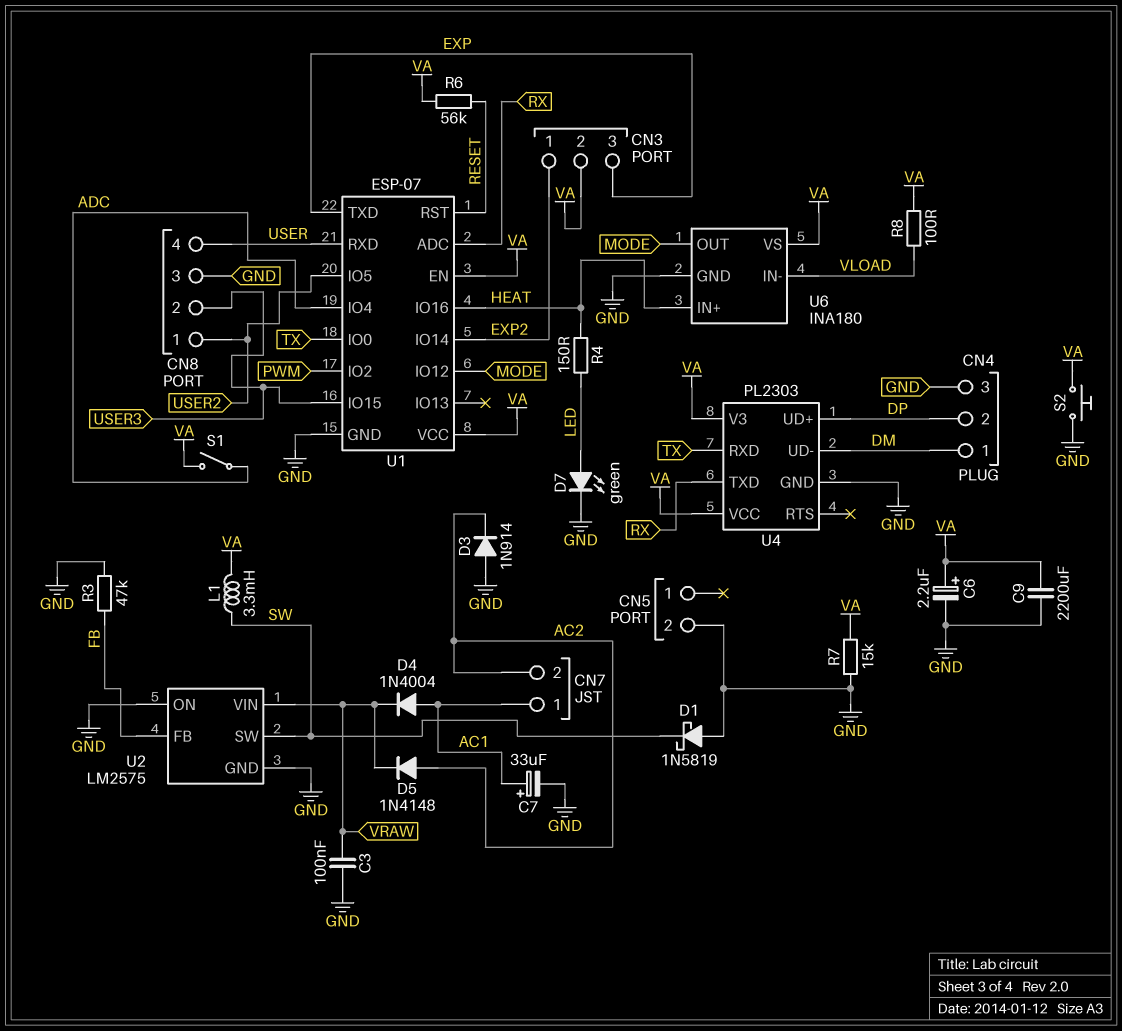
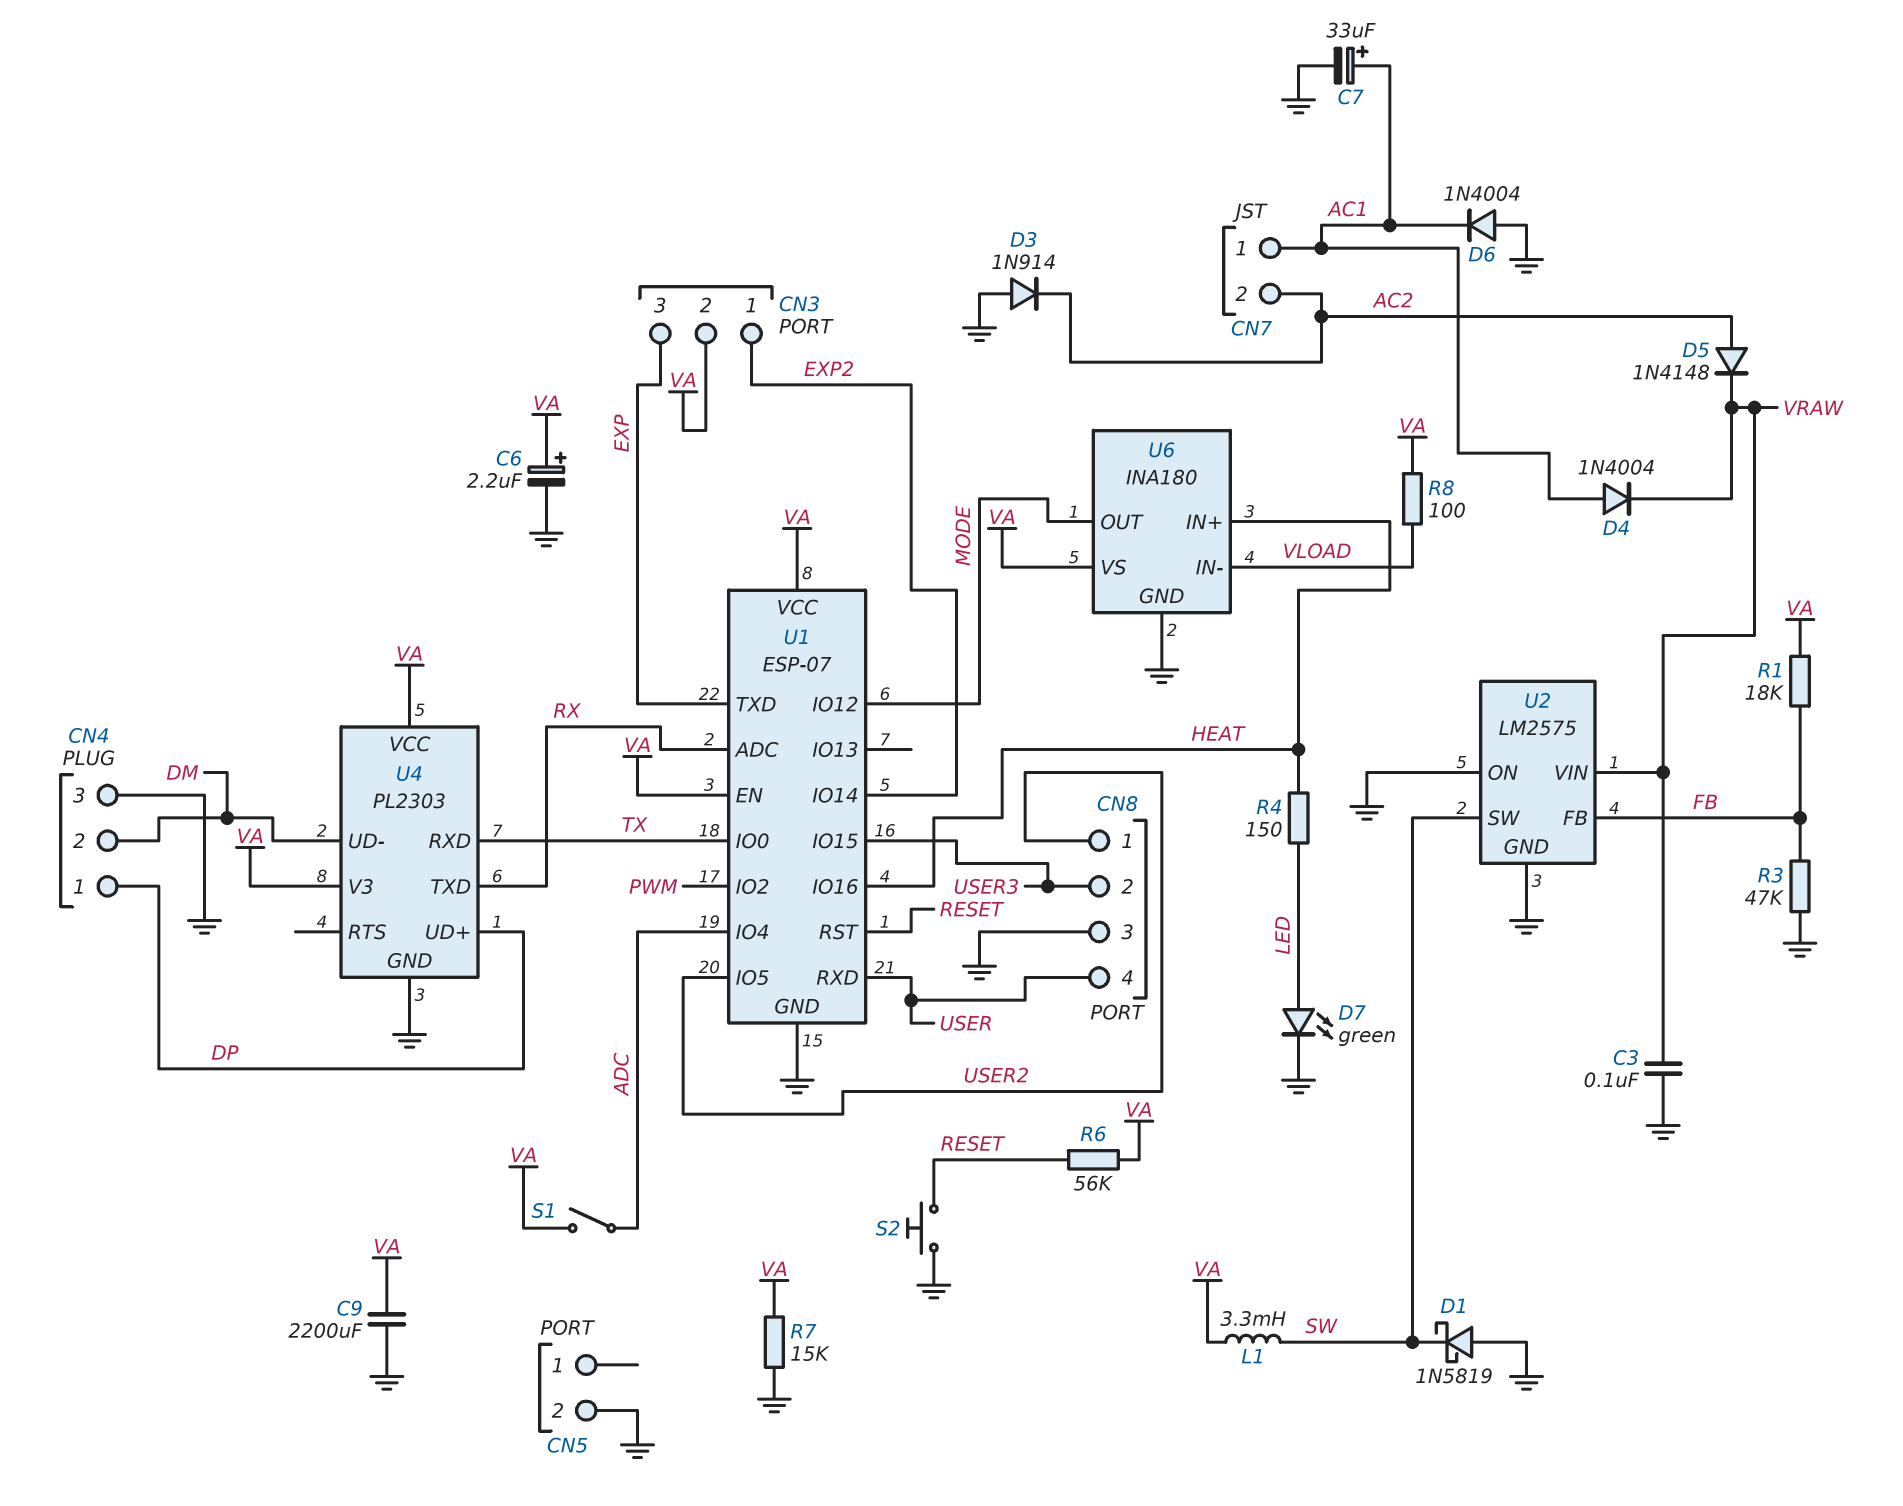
CN4 pin 1: DM -> DP
CN4 pin 2: DP -> DM
D6: none -> diode 1N4004 (A GND, K AC1)
R1: none -> 18k (FB, VA)
S2: button (GND, VA) -> button (GND, RESET)

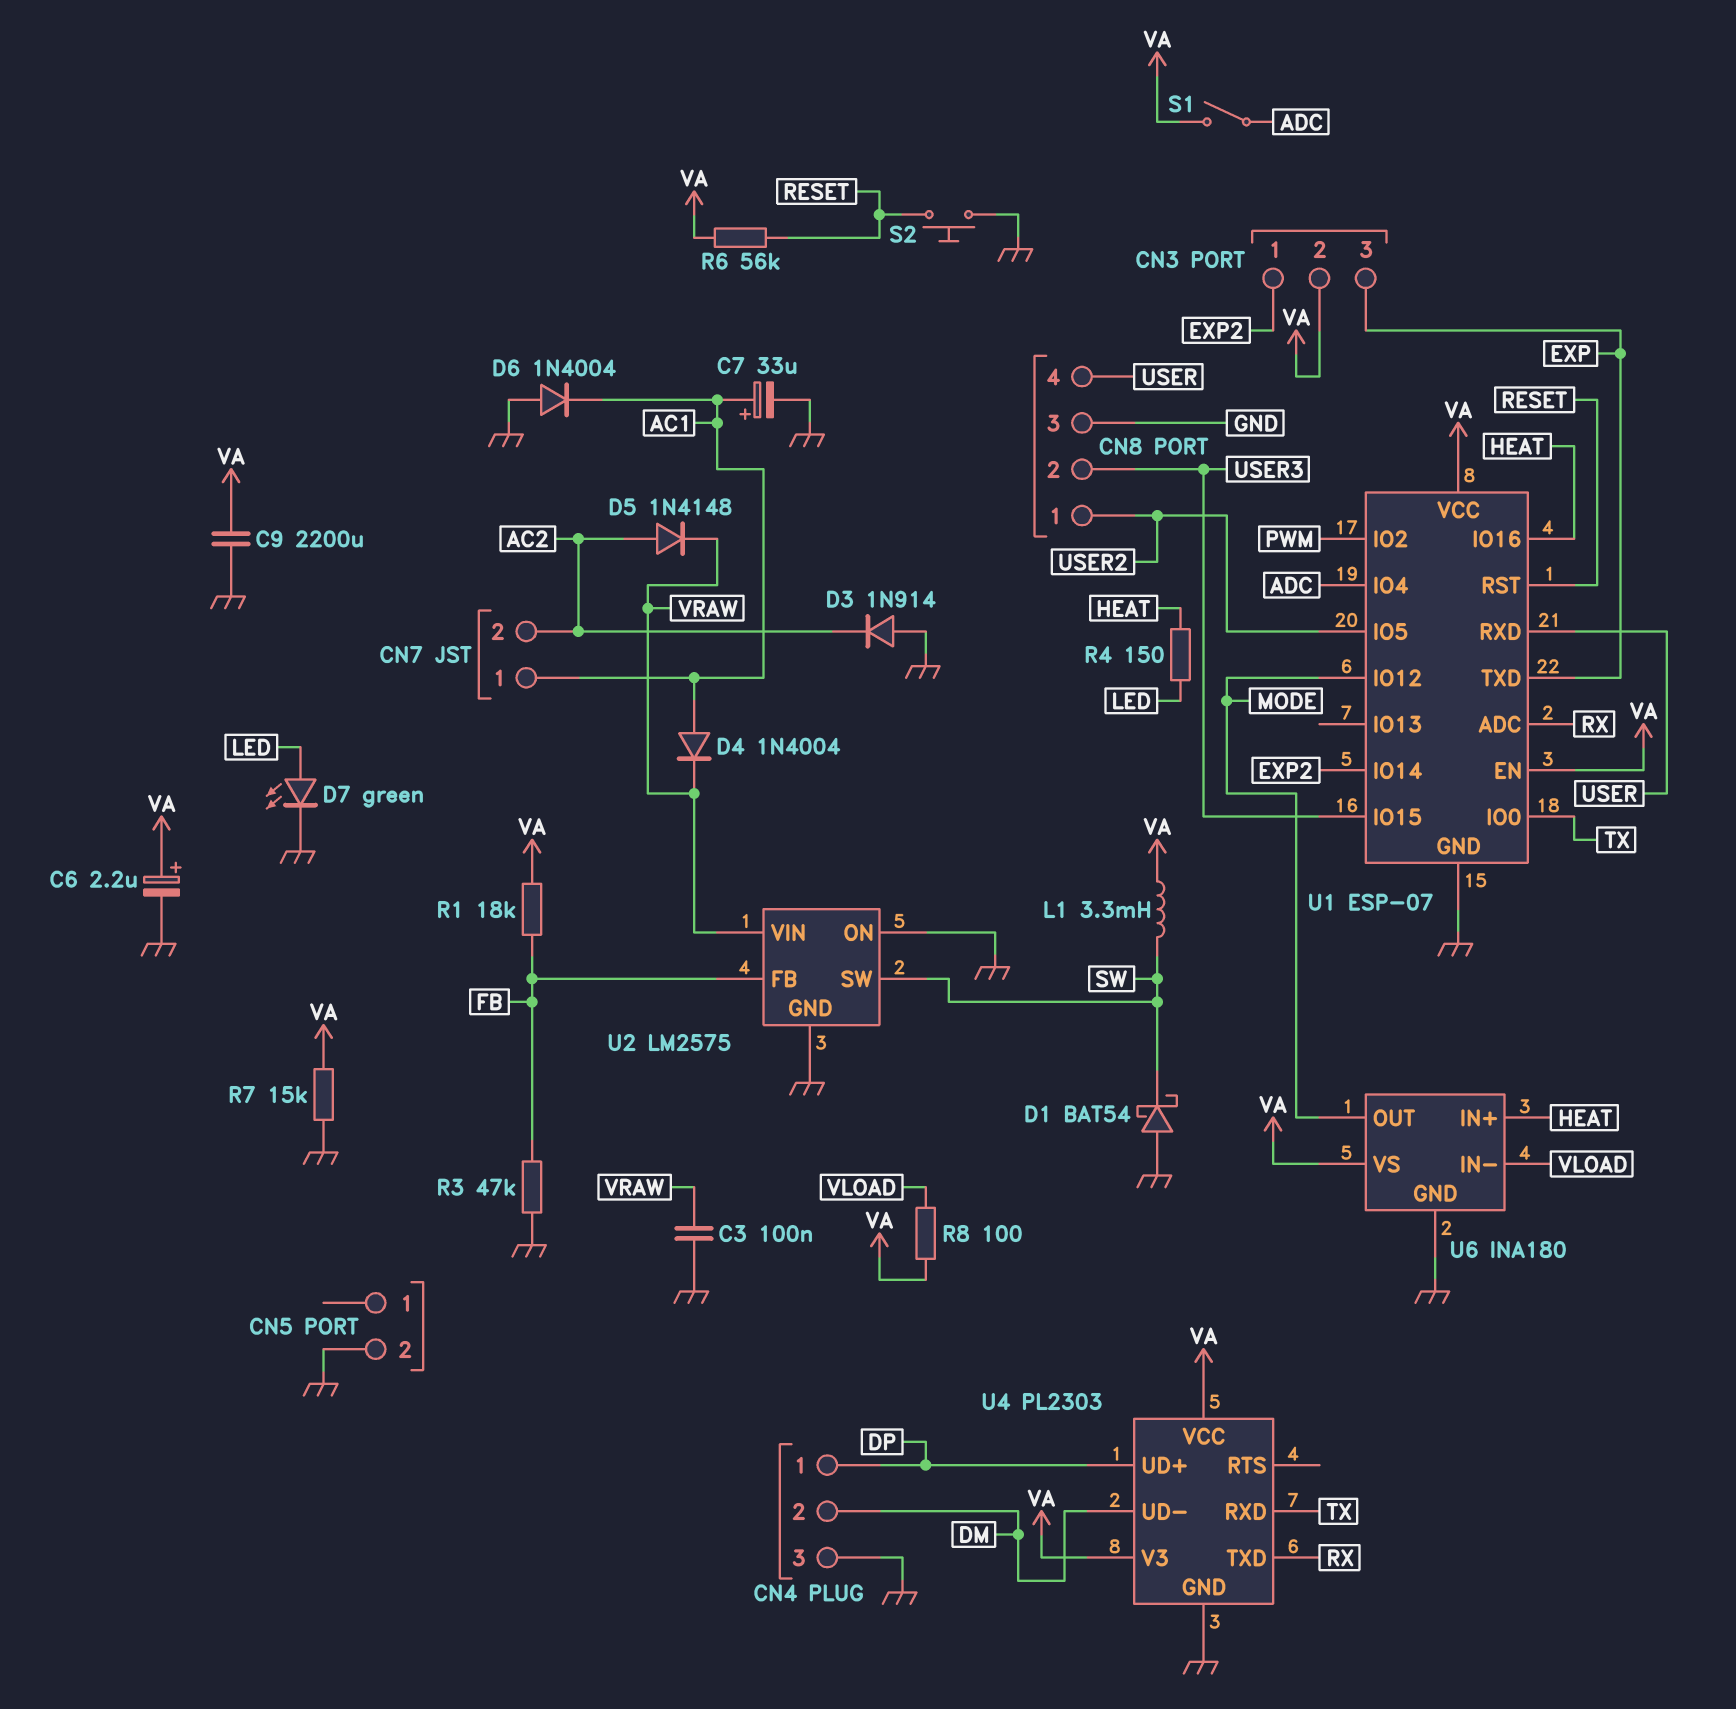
D1: schottky 1N5819 (A GND, K SW) -> schottky BAT54 (A GND, K SW)

